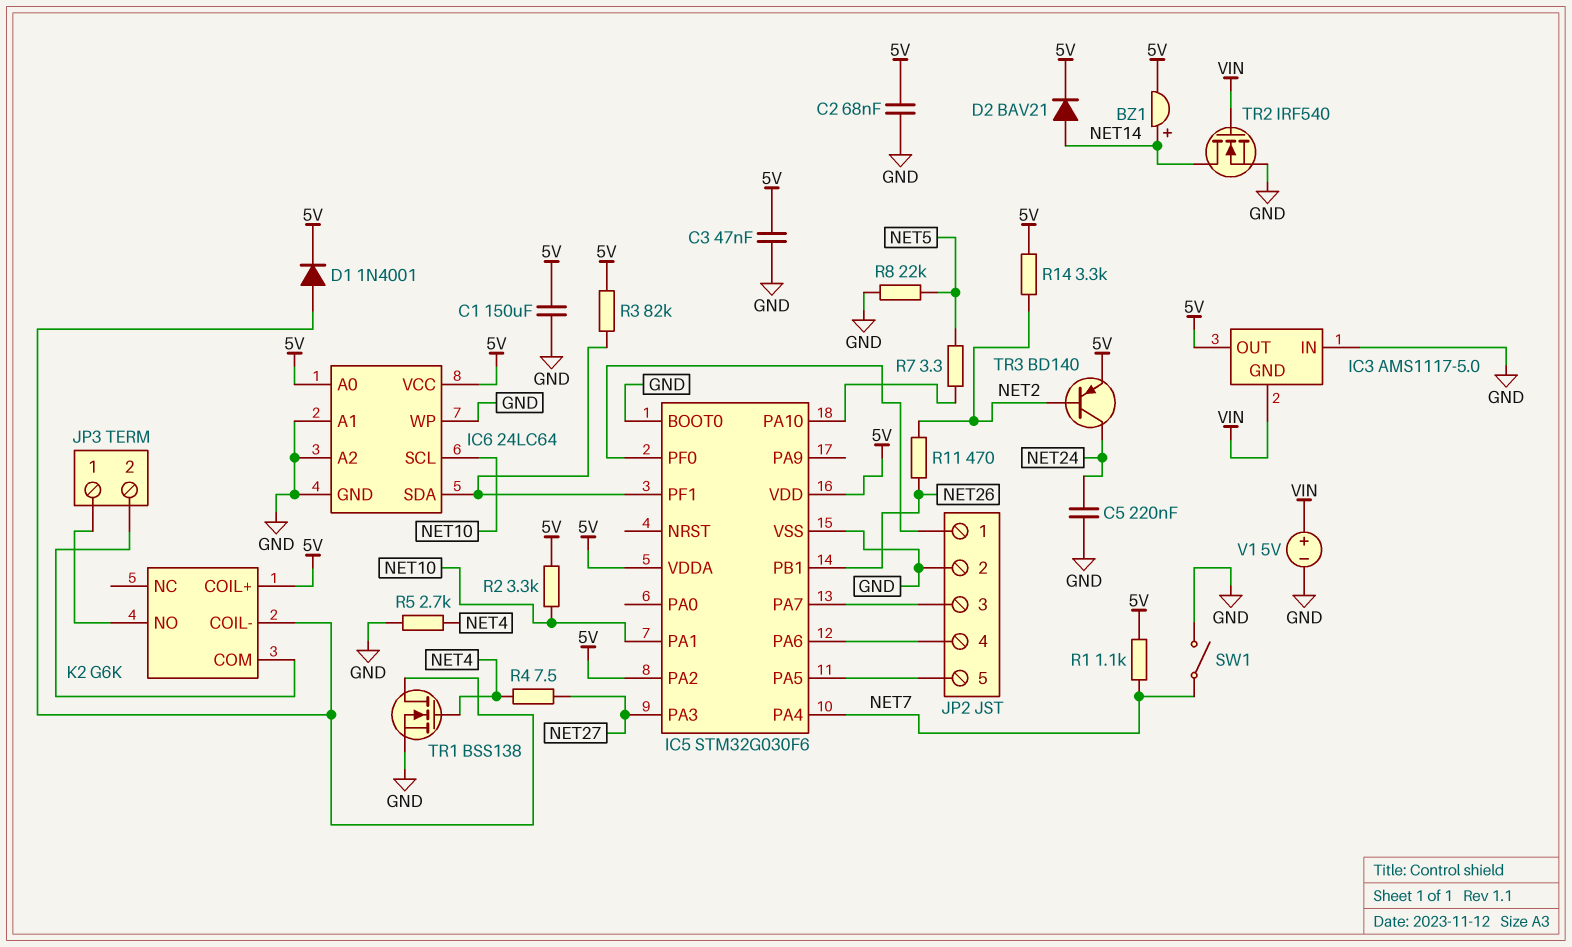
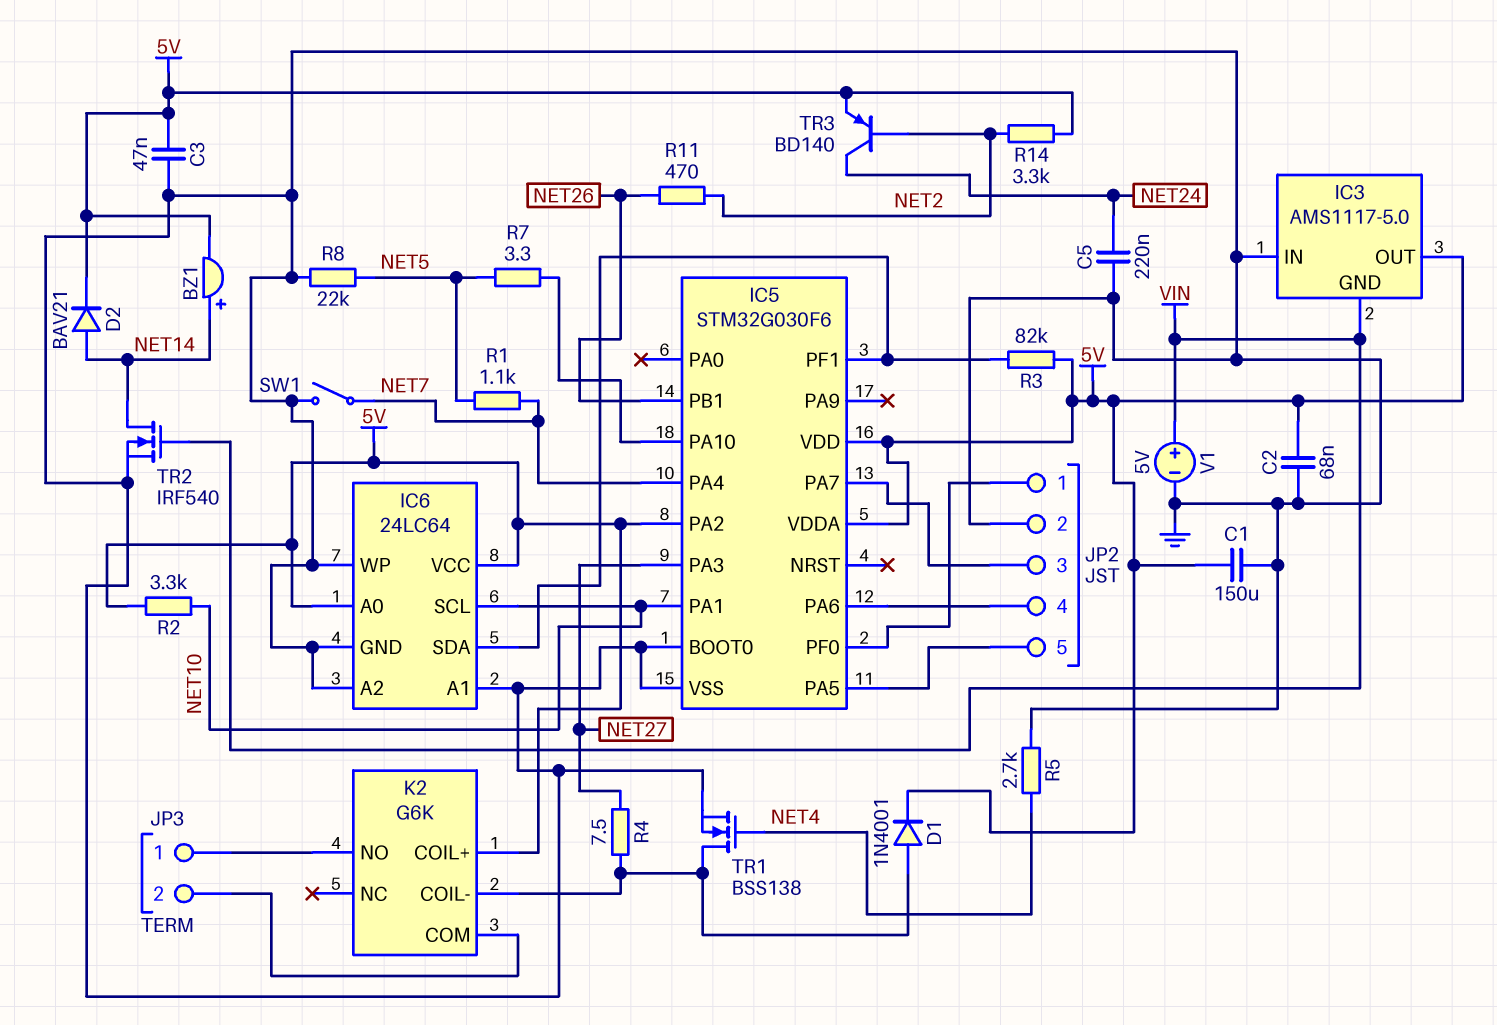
R1: 1.1k (5V, NET7) -> 1.1k (NET5, NET7)
R4: 7.5 (NET4, NET27) -> 7.5 (K2/COIL-, NET27)

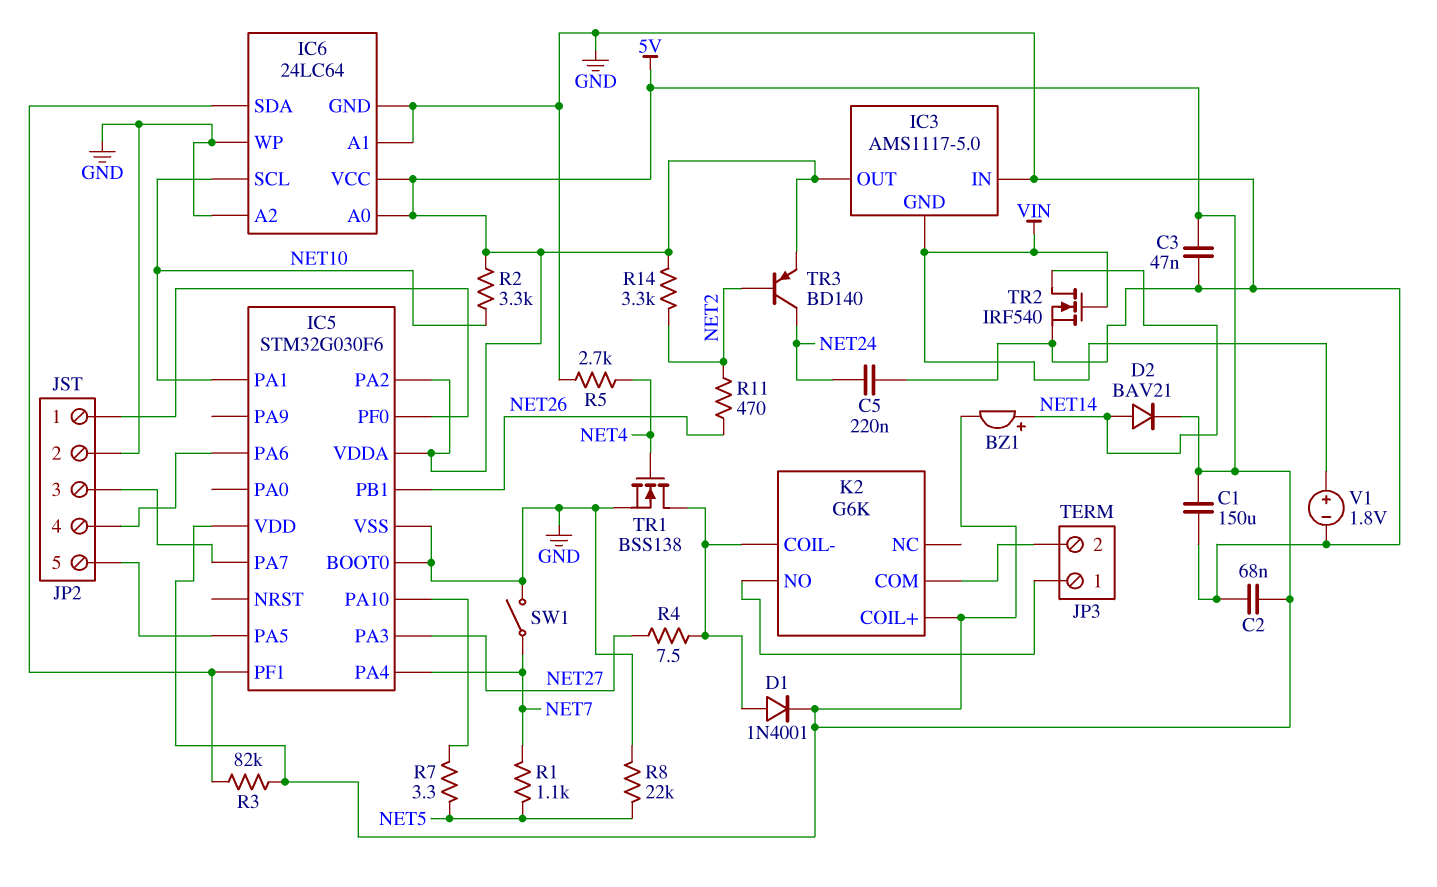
V1: 5V (plus VIN, minus GND) -> 1.8V (plus VIN, minus GND)

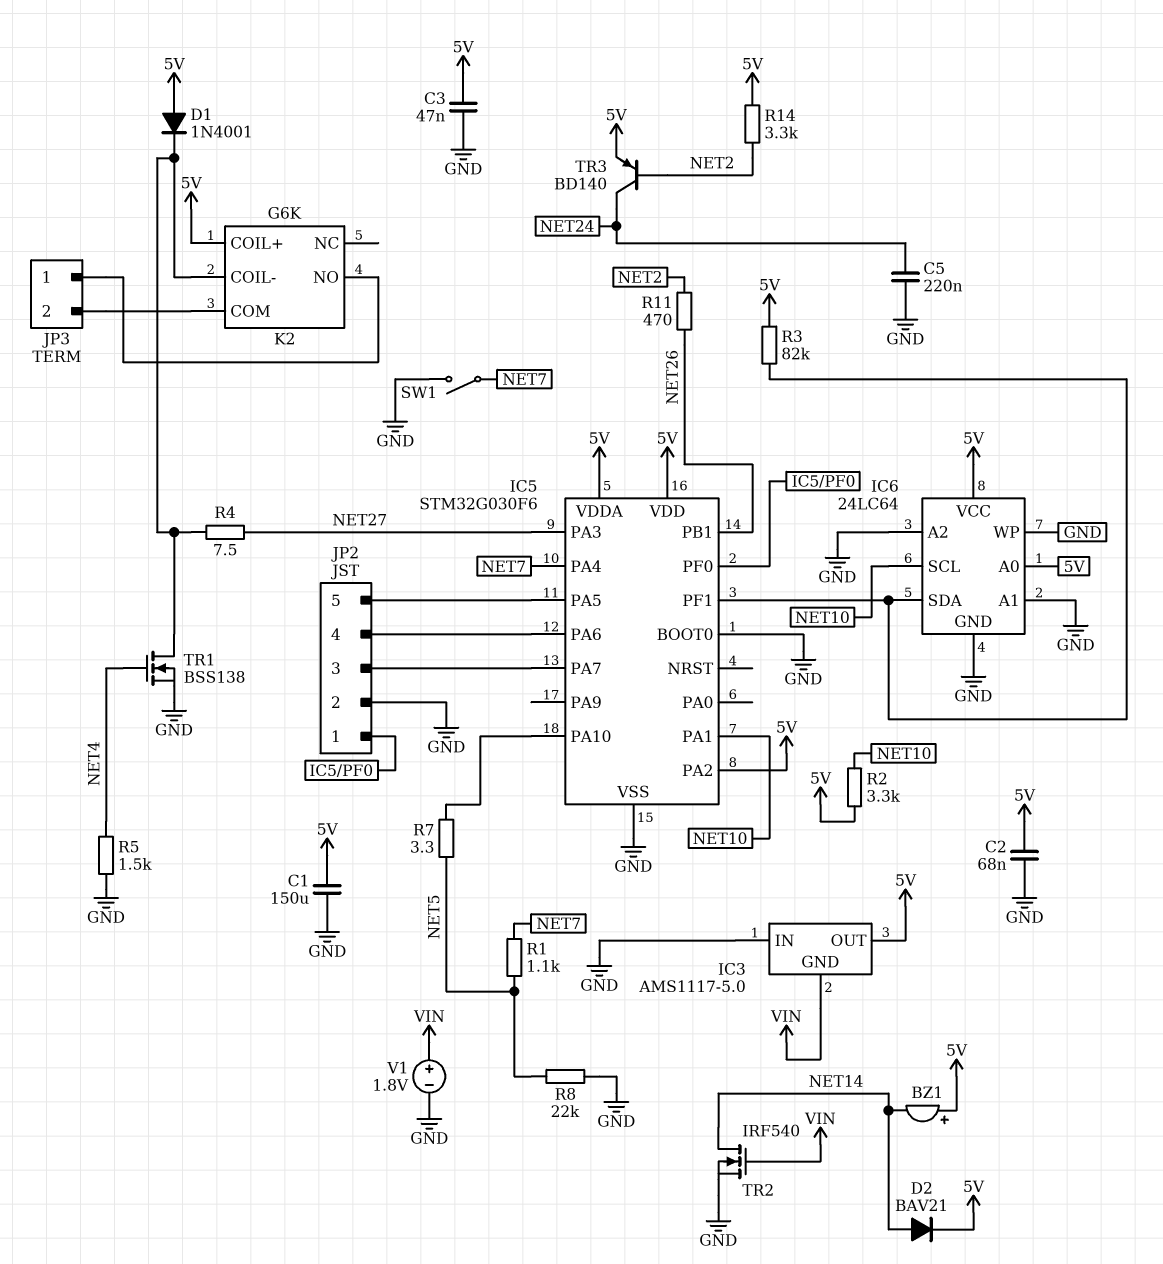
BZ1: buzzer (plus NET14, minus 5V) -> buzzer (plus 5V, minus NET14)
D1: diode 1N4001 (A K2/COIL-, K 5V) -> diode 1N4001 (A 5V, K K2/COIL-)
R5: 2.7k (GND, NET4) -> 1.5k (GND, NET4)

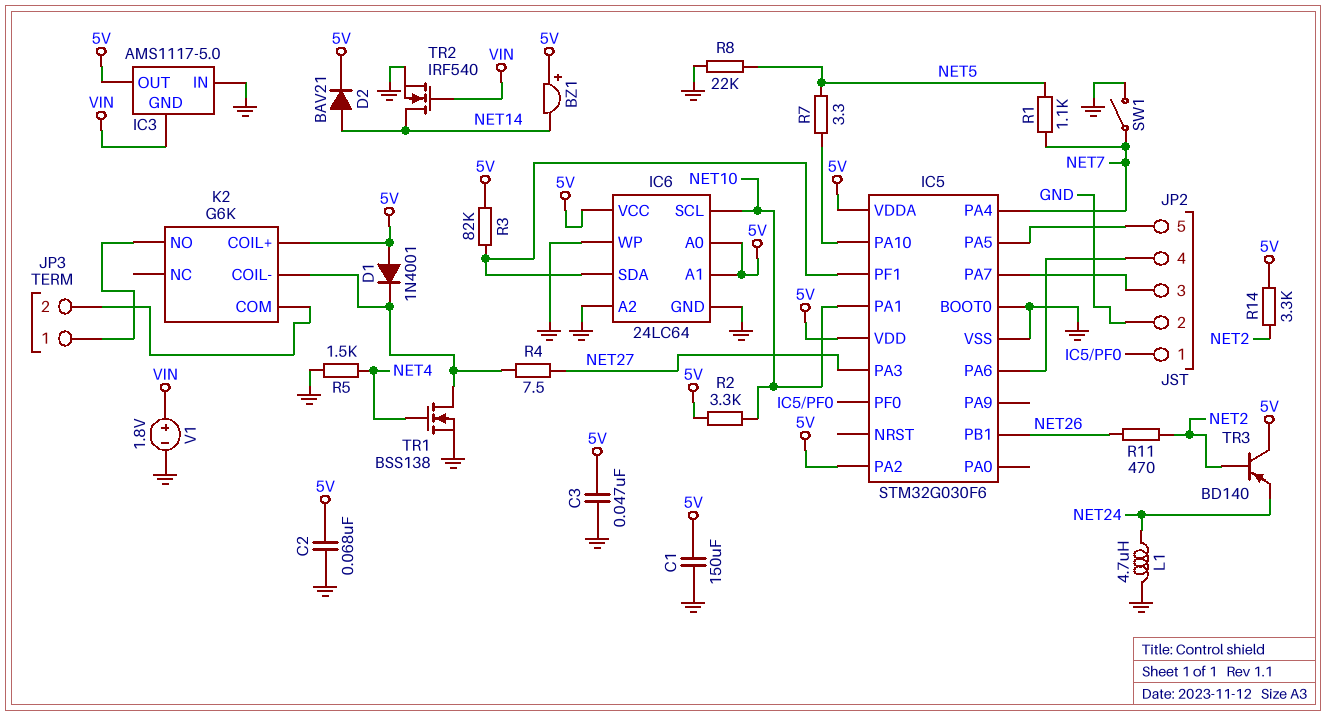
C5: 220nF (GND, NET24) -> none
IC6 pin A1: GND -> 5V
L1: none -> 4.7uH (GND, NET24)
TR3: PNP BD140 (B NET2, C NET24, E 5V) -> PNP BD140 (B NET2, C 5V, E NET24)

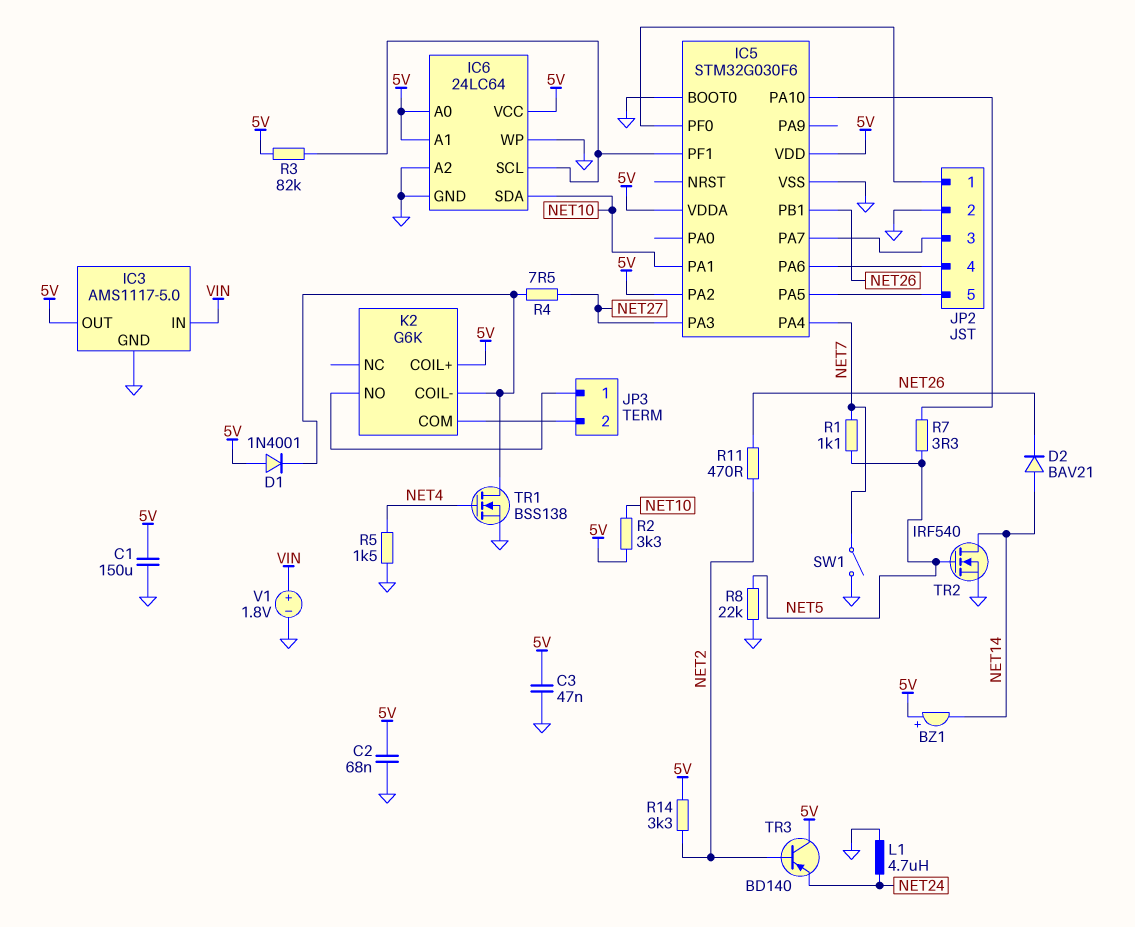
D2: diode BAV21 (A NET14, K 5V) -> diode BAV21 (A NET14, K NET26)
IC3 pin GND: VIN -> GND
IC3 pin IN: GND -> VIN
IC6 pin SCL: NET10 -> IC5/PF1
IC6 pin SDA: IC5/PF1 -> NET10
TR2: NMOS IRF540 (G VIN, D NET14, S GND) -> NMOS IRF540 (G NET5, D NET14, S GND)

